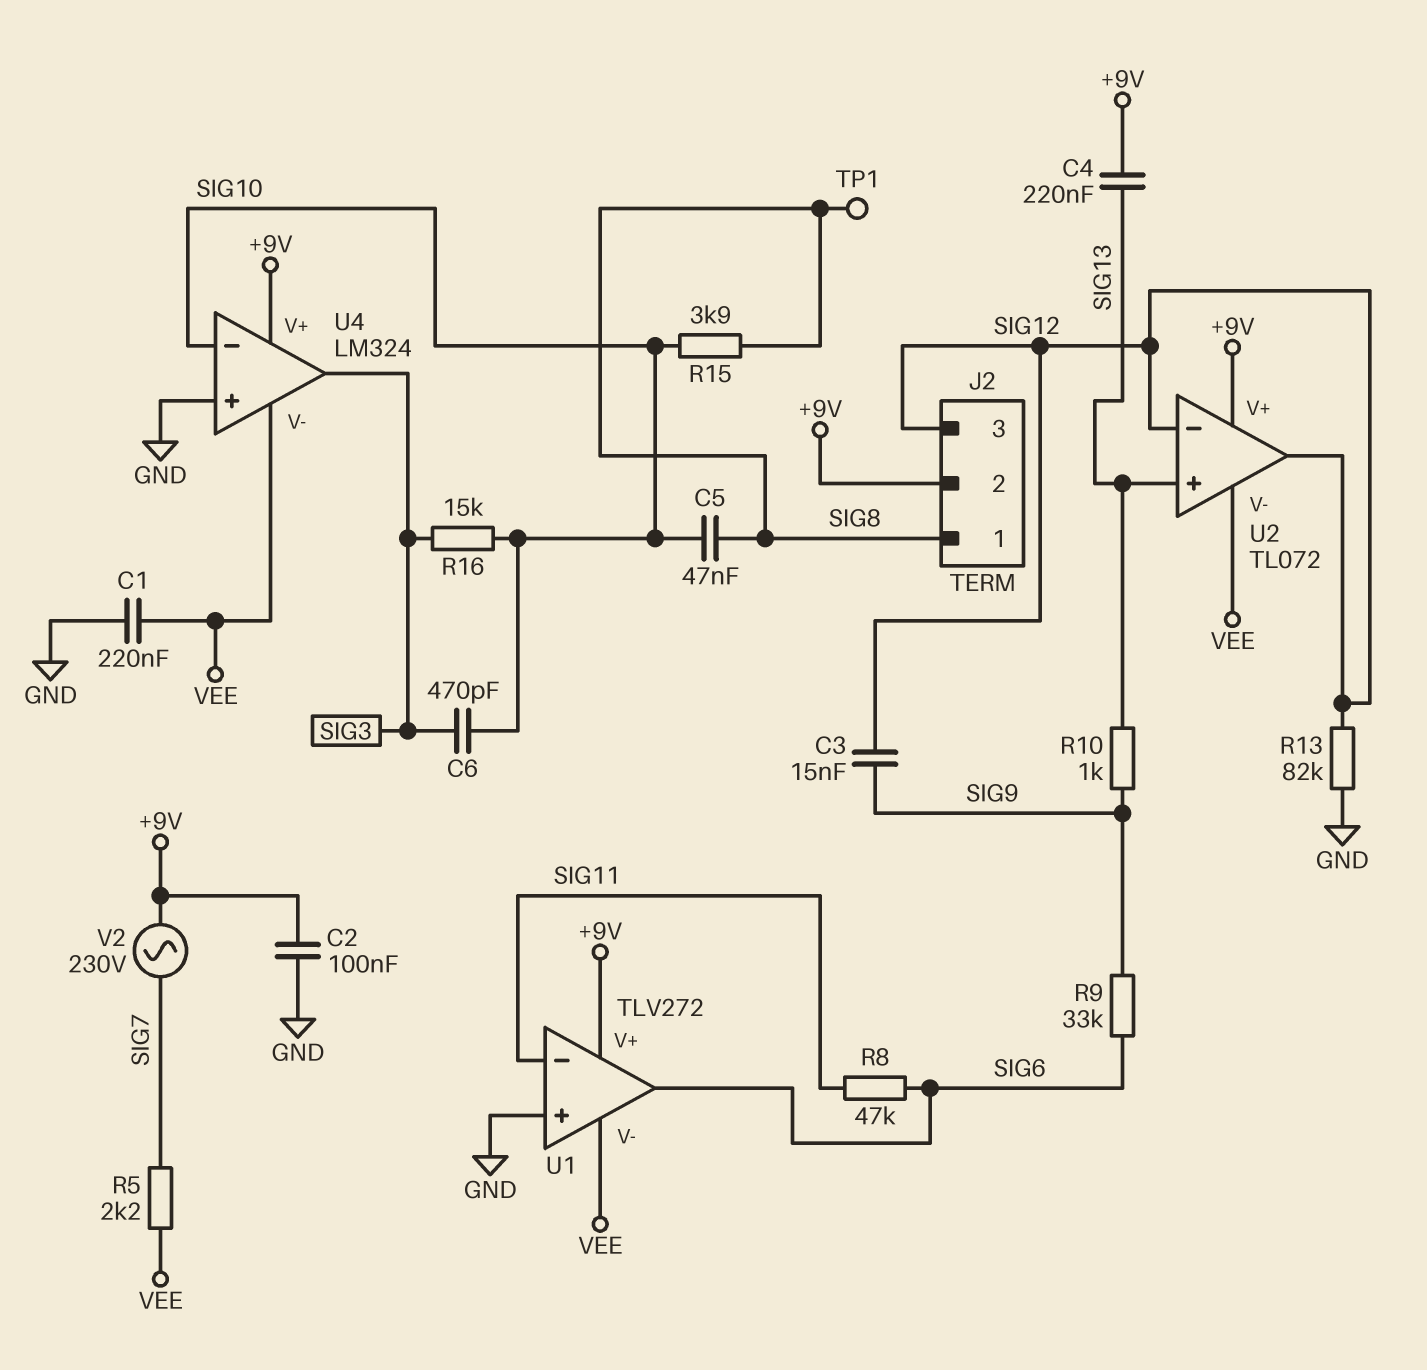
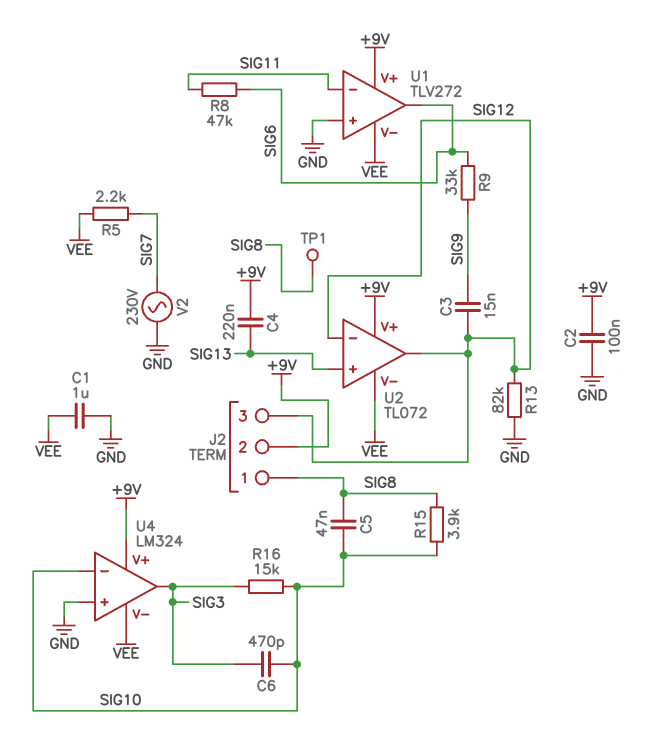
C1: 220nF (GND, VEE) -> 1uF (GND, VEE)
R10: 1k (SIG9, SIG13) -> none
V2: AC 230V (+9V, SIG7) -> AC 230V (GND, SIG7)

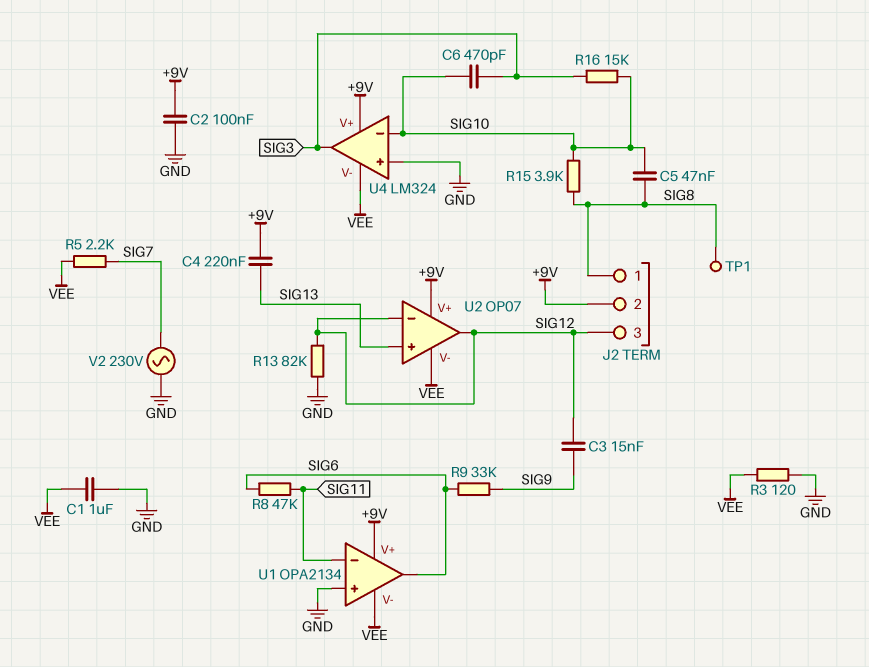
R3: none -> 120 (GND, VEE)
U1: TLV272 -> OPA2134
U2: TL072 -> OP07

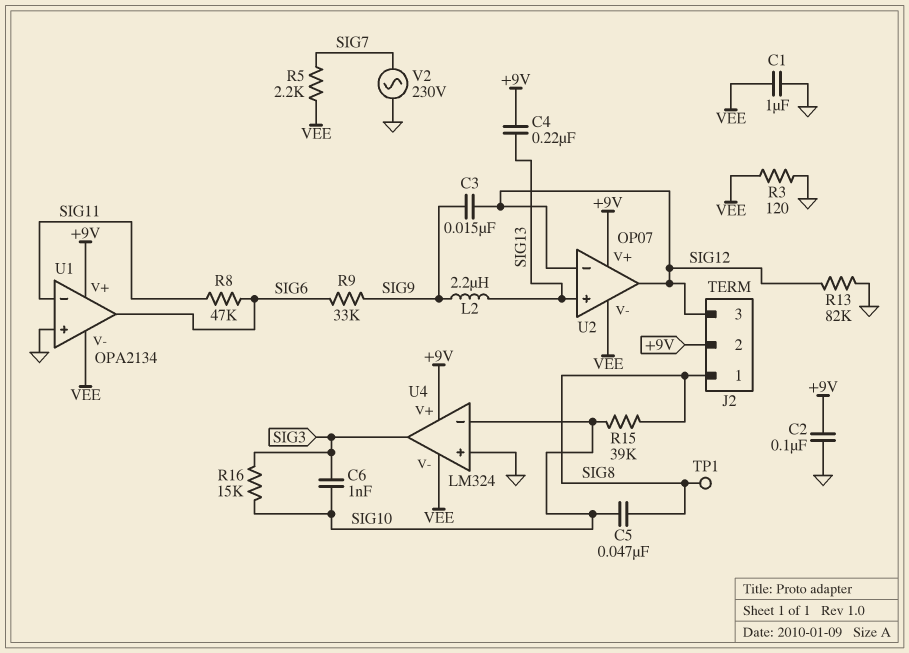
C6: 470pF (SIG3, SIG10) -> 1nF (SIG3, SIG10)
L2: none -> 2.2uH (SIG9, SIG13)
R15: 3.9k (SIG8, SIG10) -> 39k (SIG8, SIG10)

